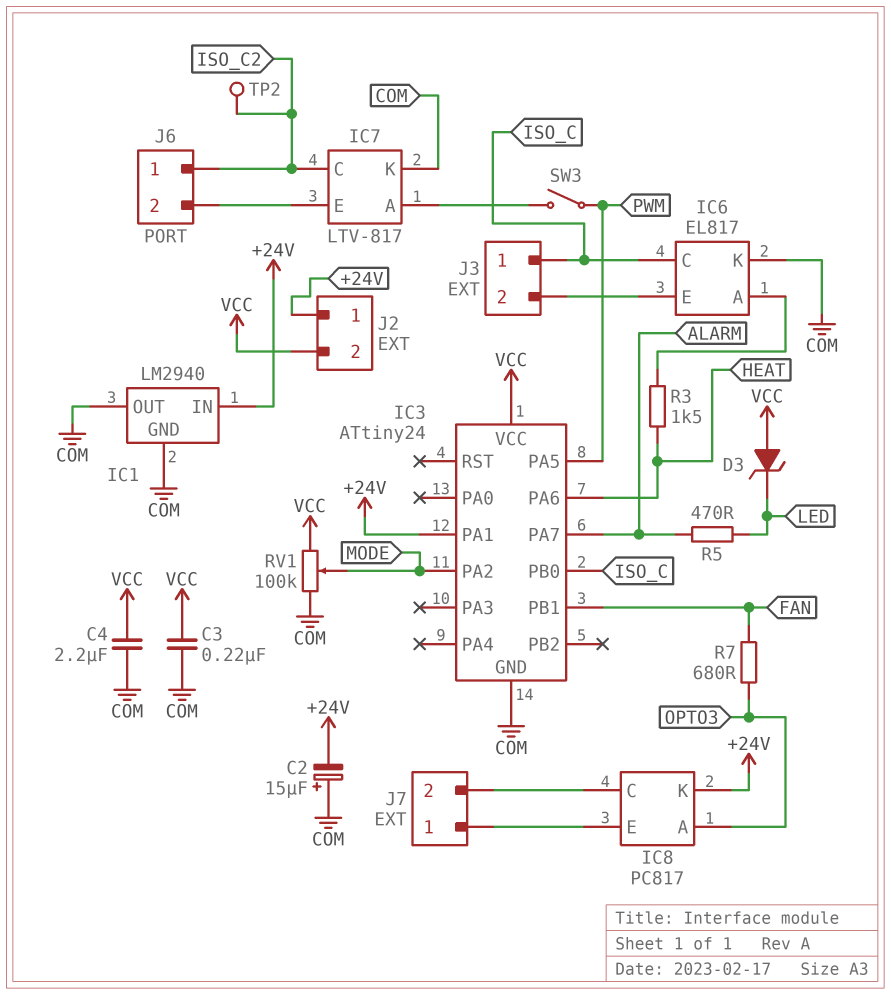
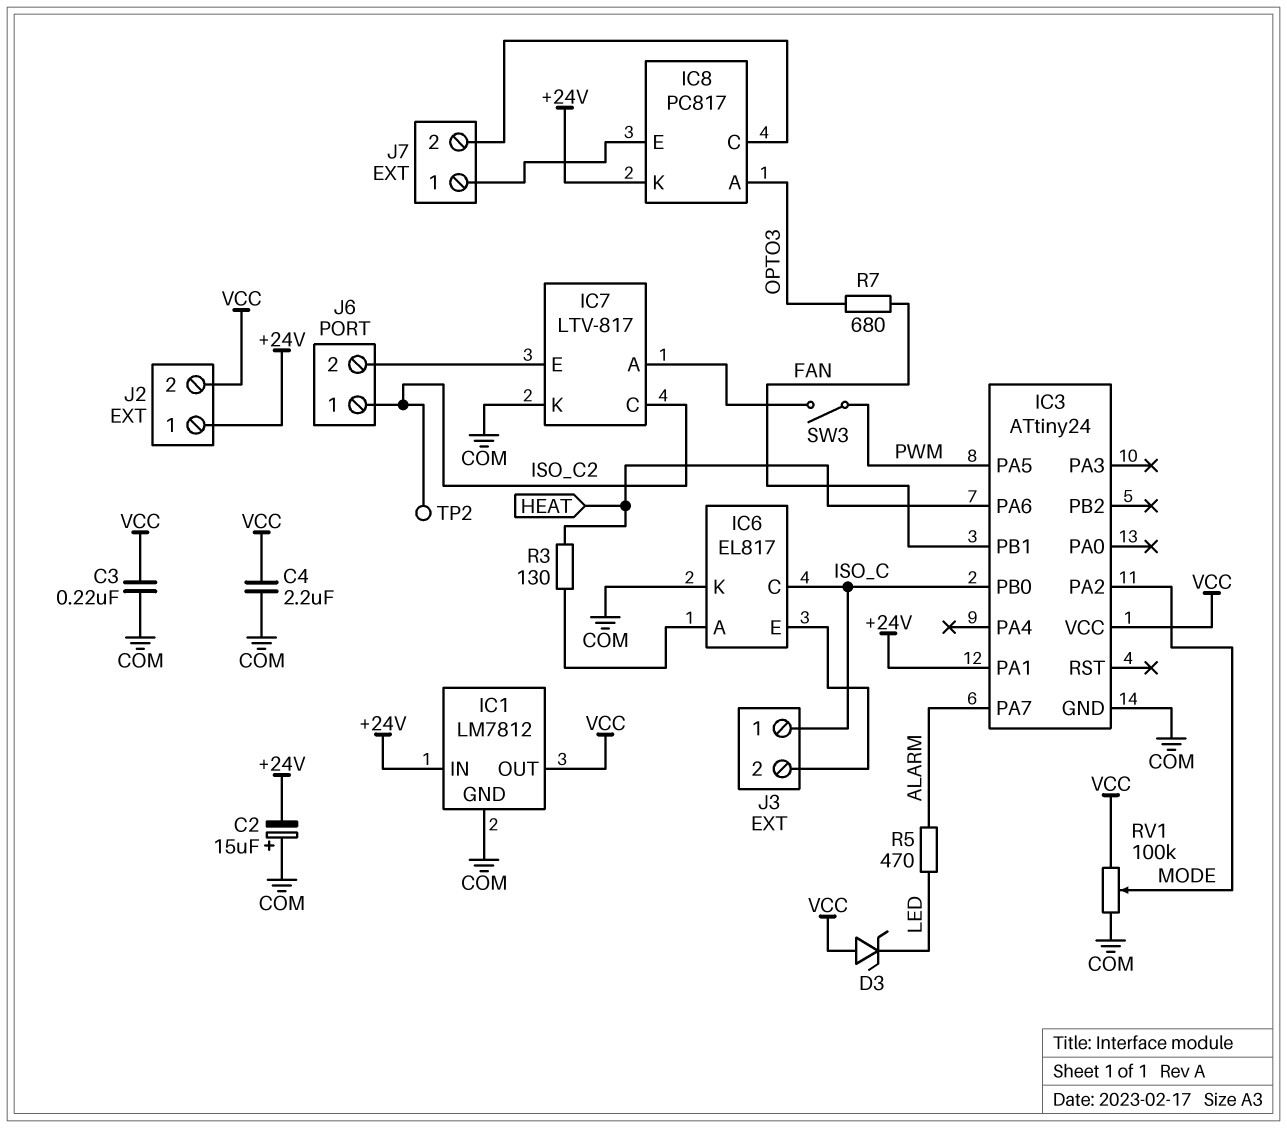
IC1: LM2940 -> LM7812
IC1 pin OUT: COM -> VCC
R3: 1.5k (HEAT, IC6/A) -> 130 (HEAT, IC6/A)

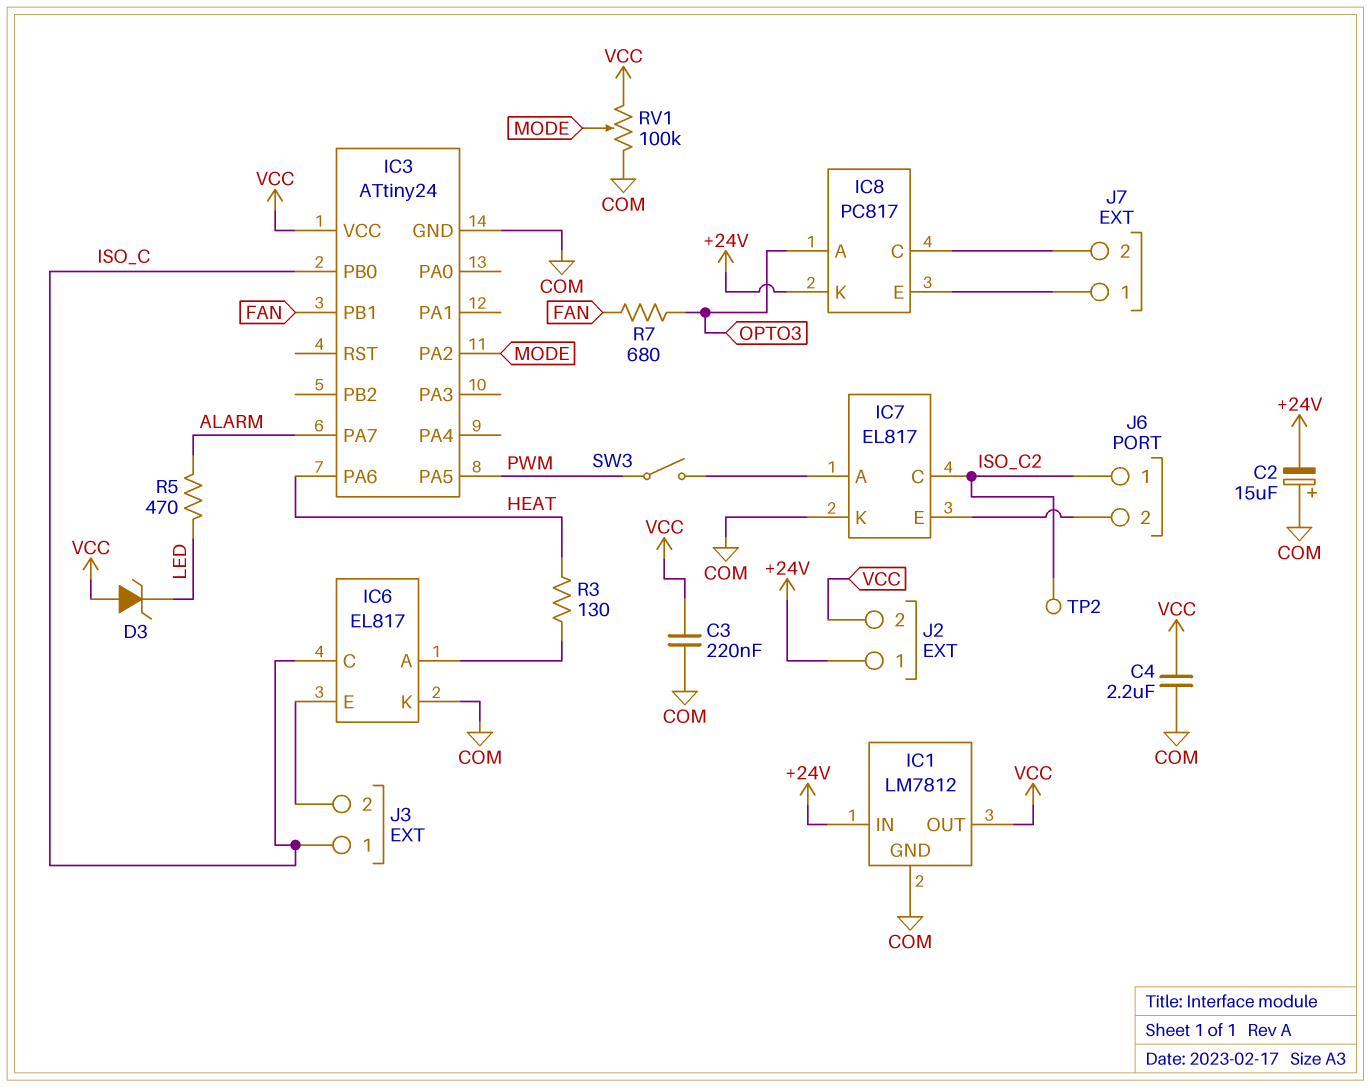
IC3 pin PA1: +24V -> none
IC7: LTV-817 -> EL817

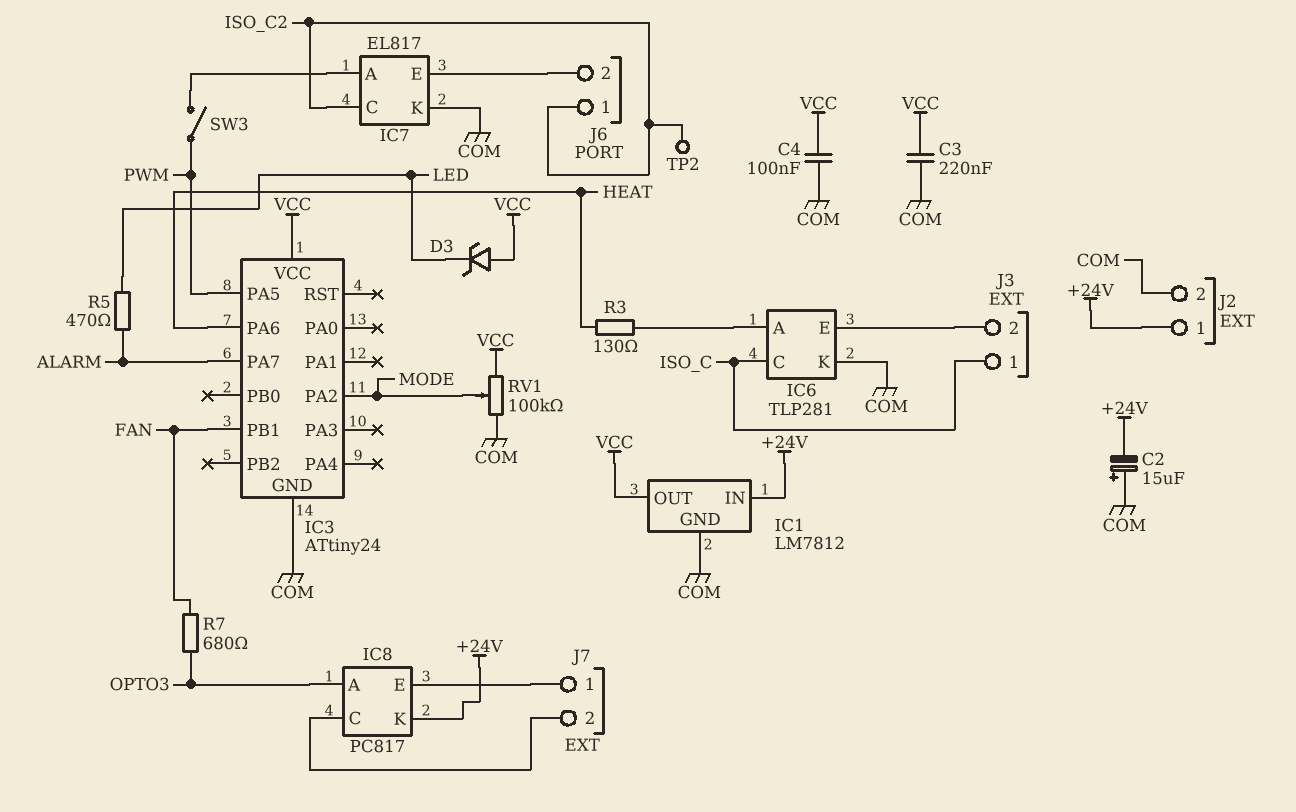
C4: 2.2uF (COM, VCC) -> 100nF (COM, VCC)
IC3 pin PB0: ISO_C -> none
IC6: EL817 -> TLP281
J2 pin 2: VCC -> COM

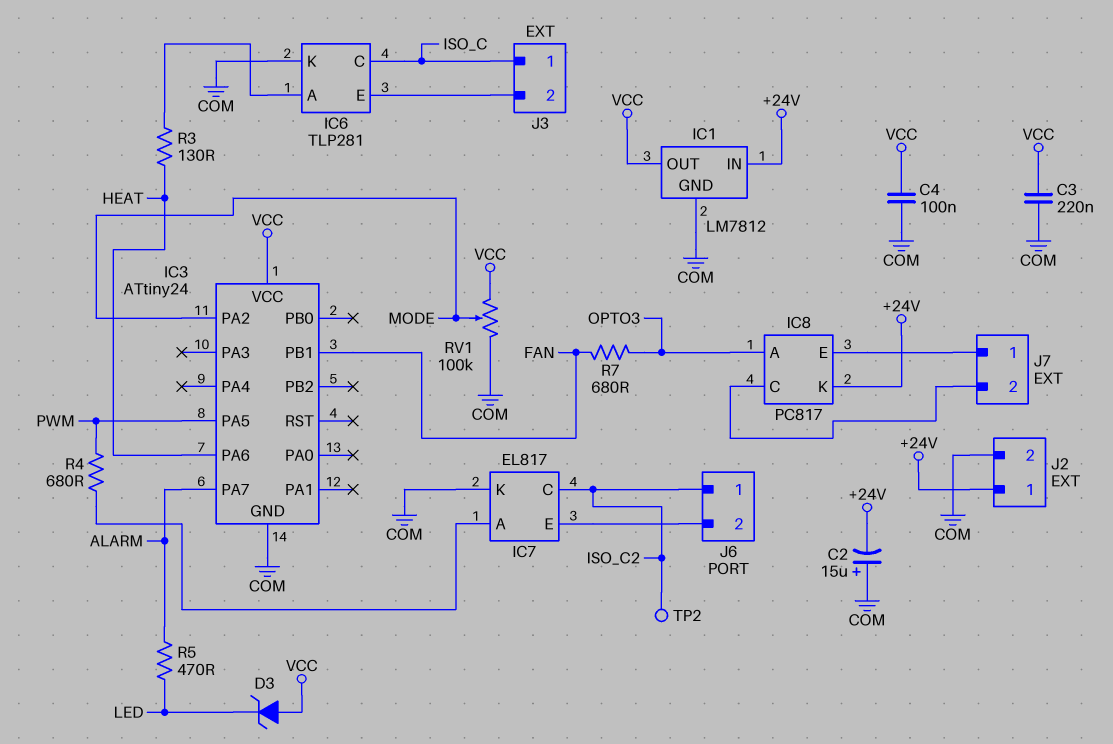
R4: none -> 680 (IC7/A, PWM)
SW3: switch (IC7/A, PWM) -> none

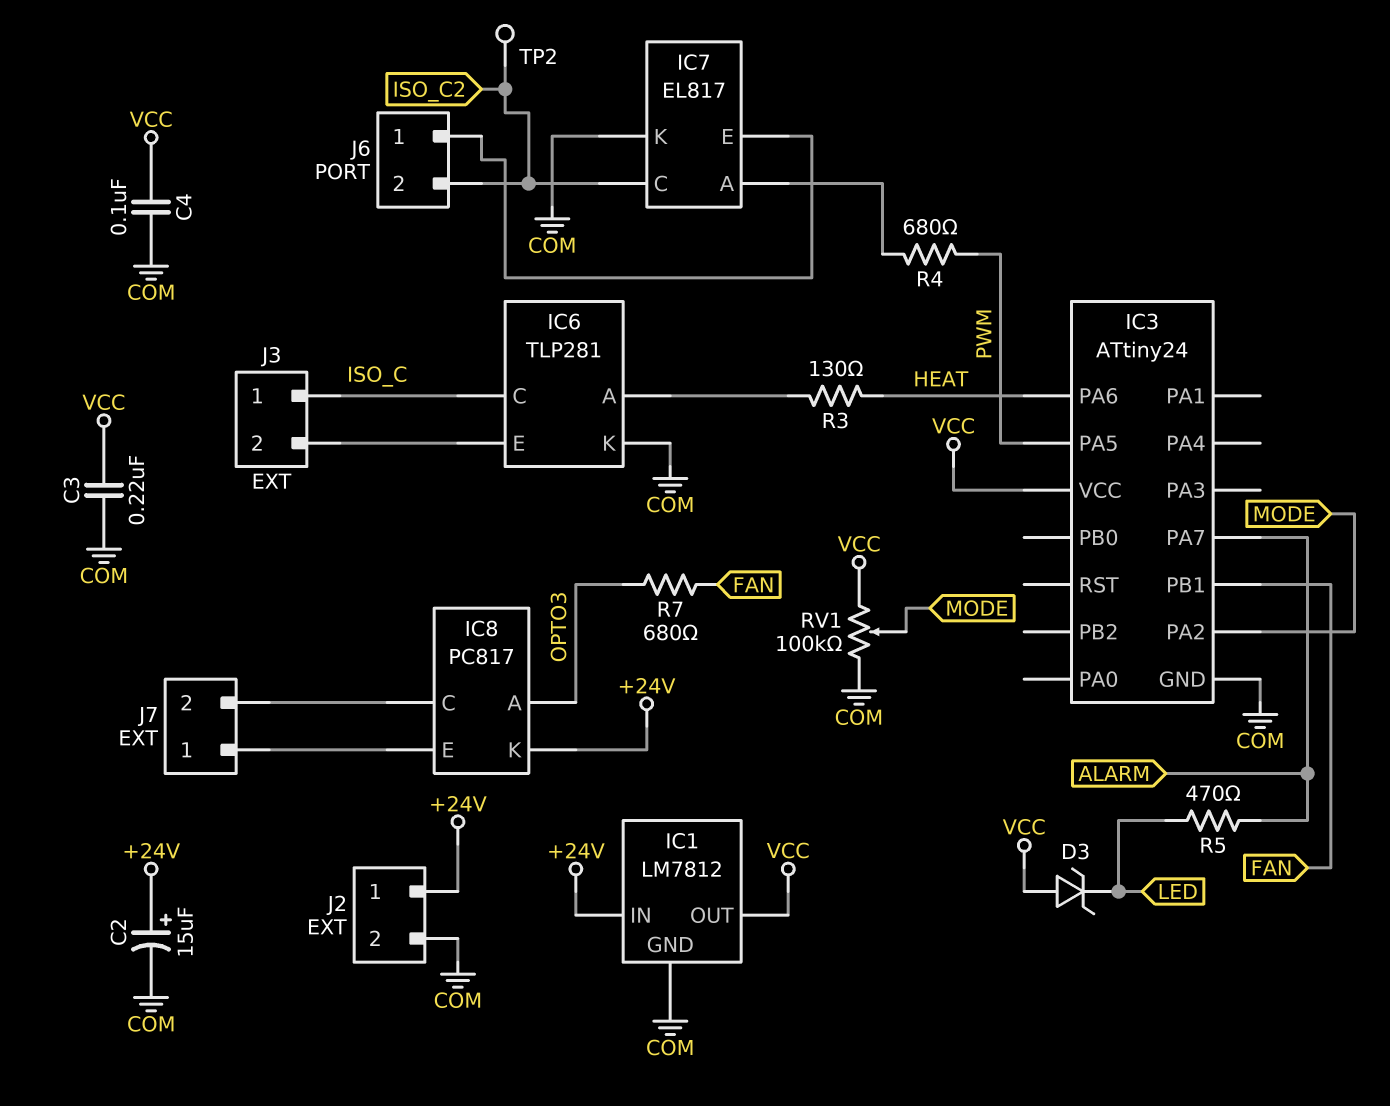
C2: 15uF (plus COM, minus +24V) -> 15uF (plus +24V, minus COM)
J6 pin 1: ISO_C2 -> IC7/E
J6 pin 2: IC7/E -> ISO_C2

